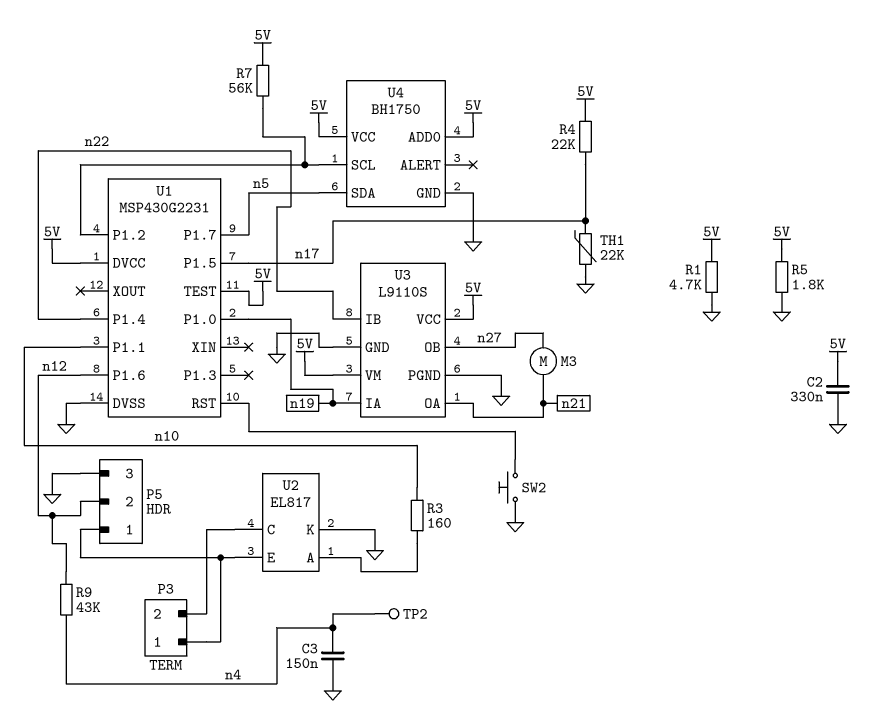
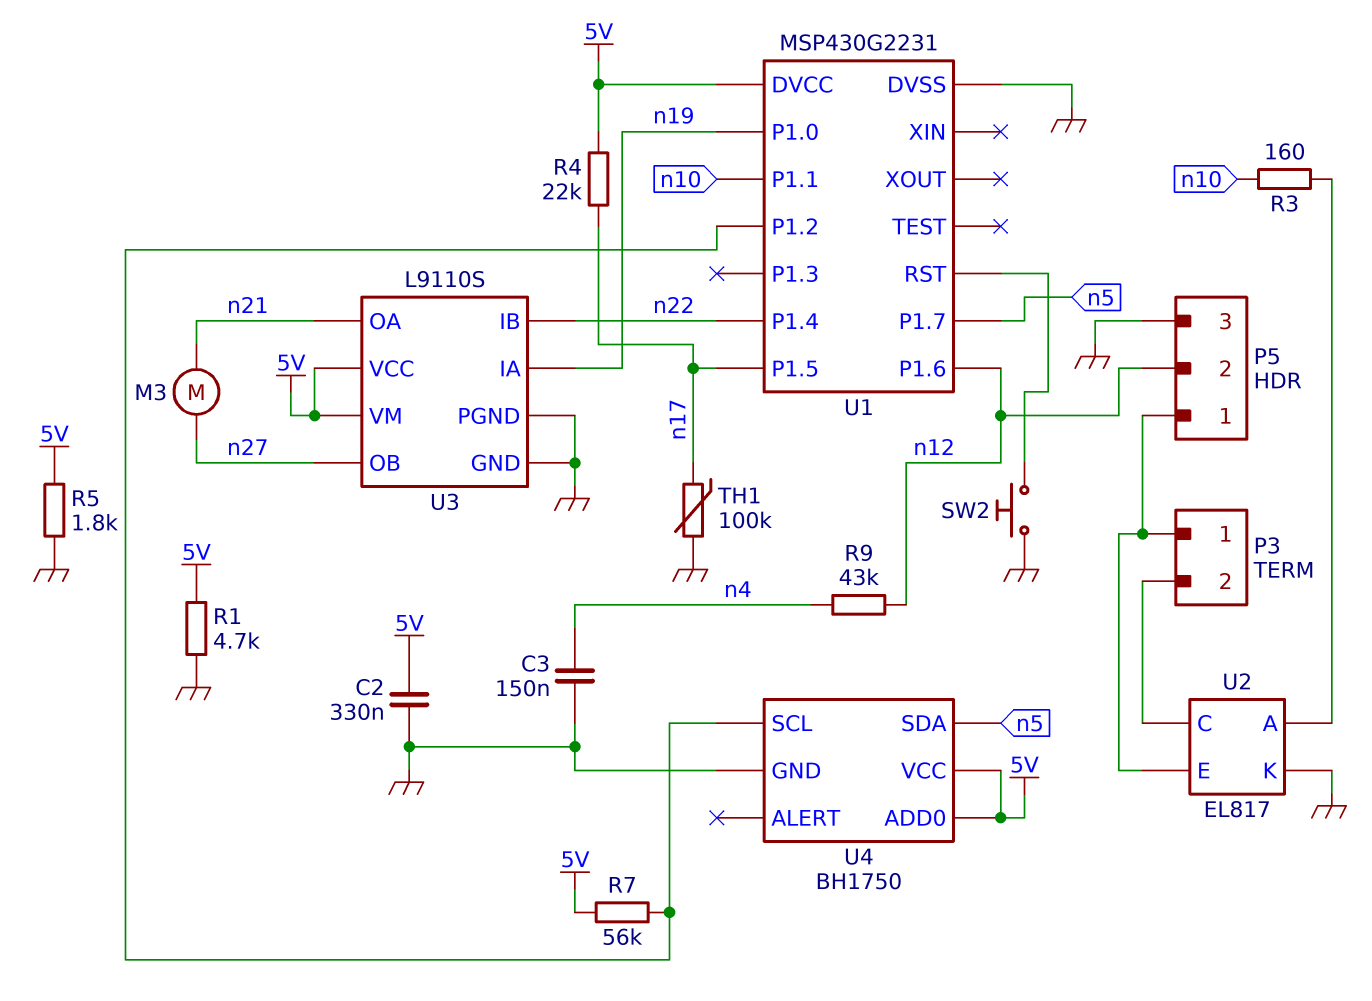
TH1: 22k (GND, n17) -> 100k (GND, n17)
TP2: test point (n4) -> none
U1 pin TEST: 5V -> none

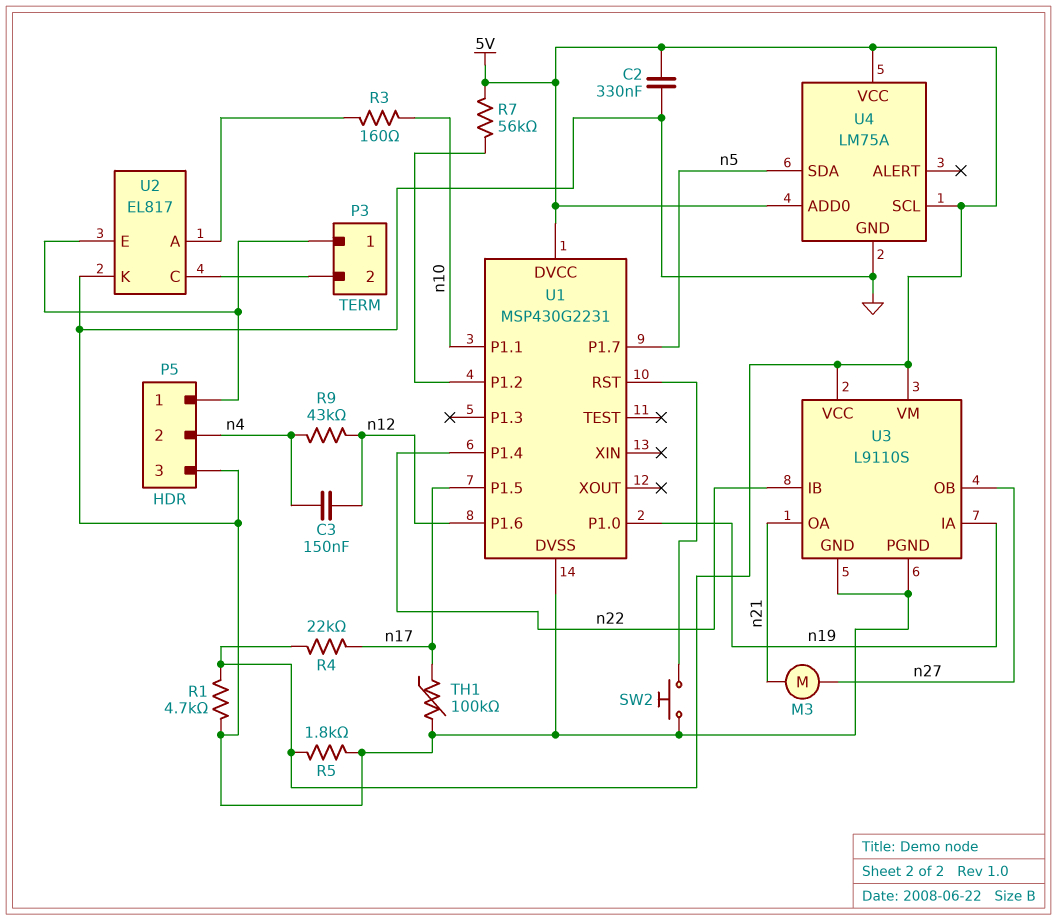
C3: 150nF (GND, n4) -> 150nF (n4, n12)
P5 pin 2: n12 -> n4
U4: BH1750 -> LM75A
U4 pin SCL: U1/P1.2 -> 5V

